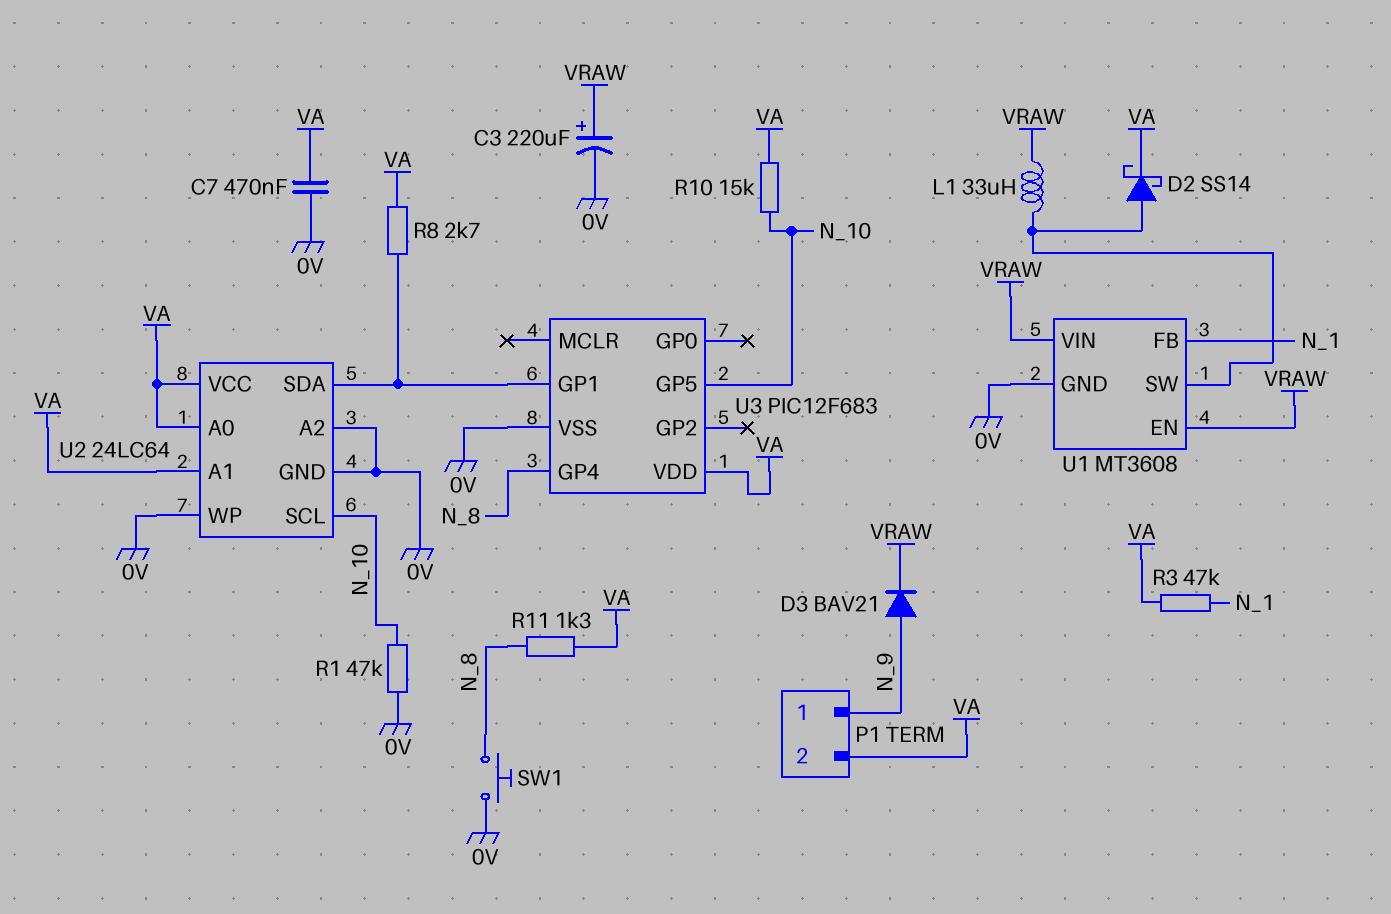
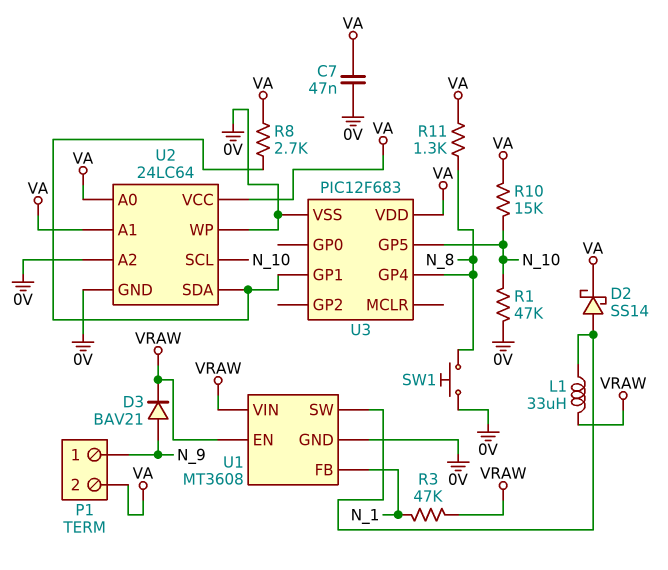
C3: 220uF (plus VRAW, minus 0V) -> none
C7: 470nF (0V, VA) -> 47nF (0V, VA)
R3: 47k (N_1, VA) -> 47k (N_1, VRAW)

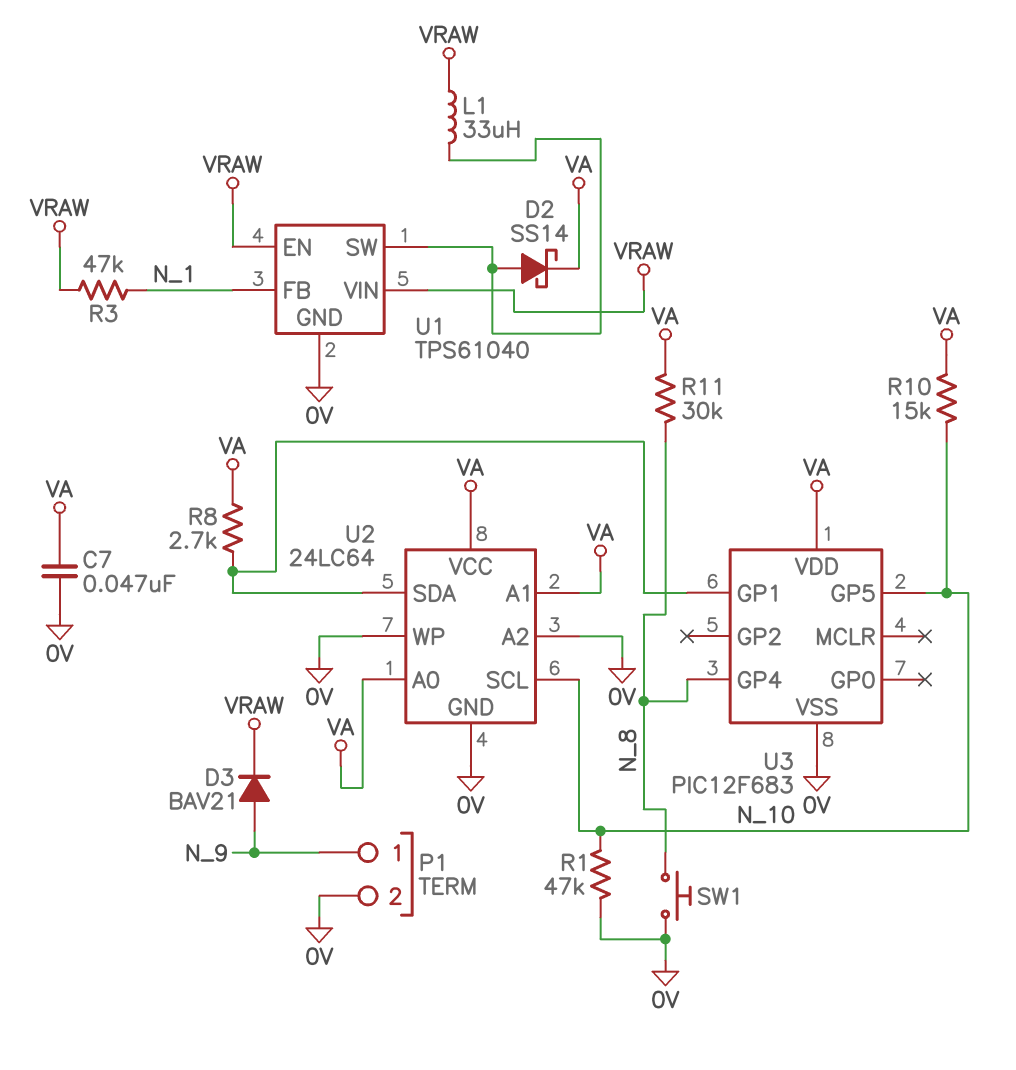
P1 pin 2: VA -> 0V
R11: 1.3k (N_8, VA) -> 30k (N_8, VA)
U1: MT3608 -> TPS61040

